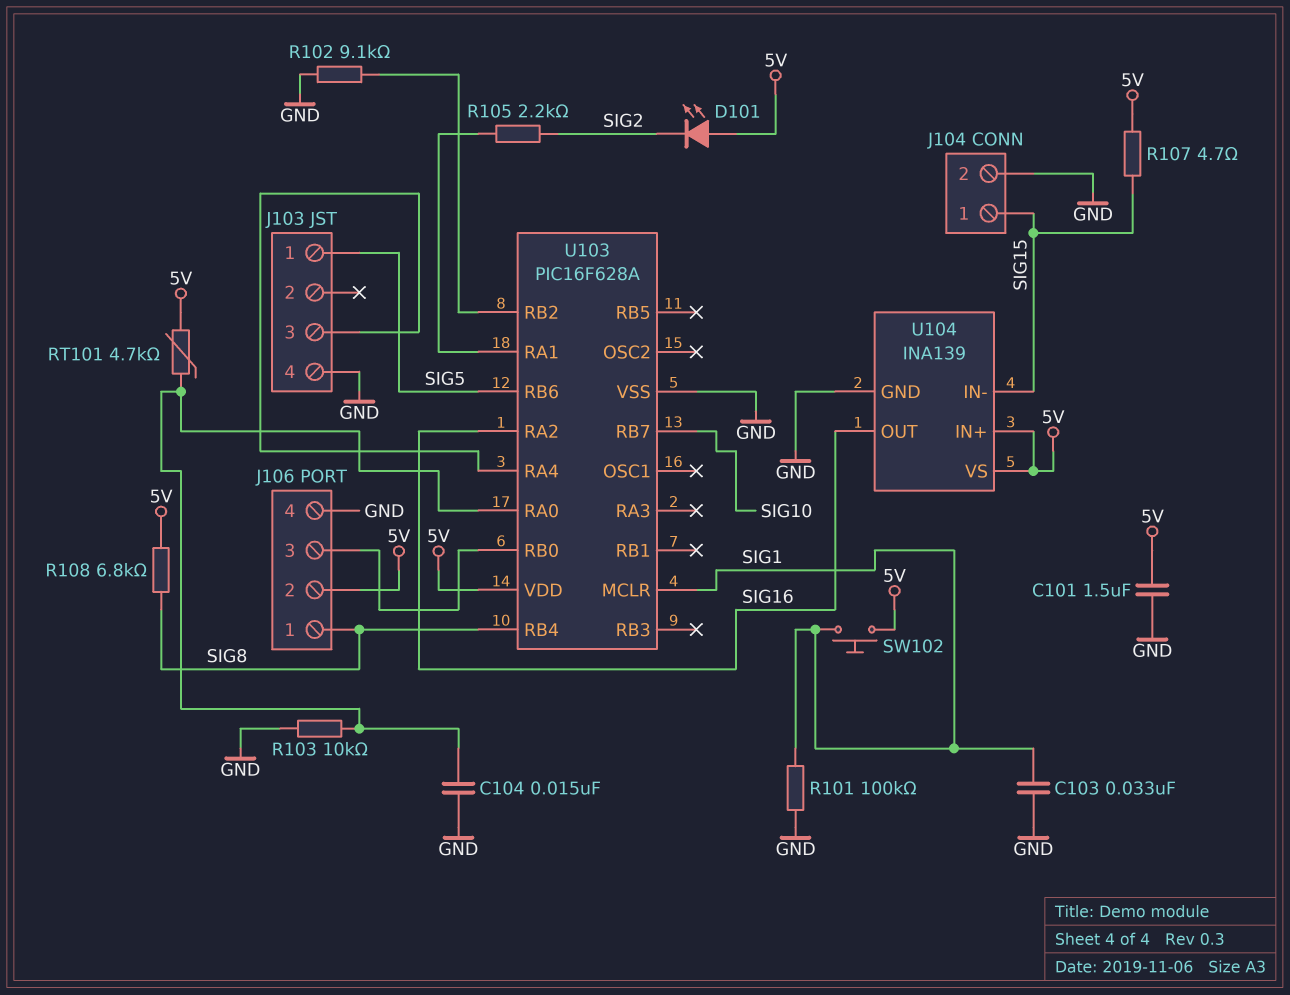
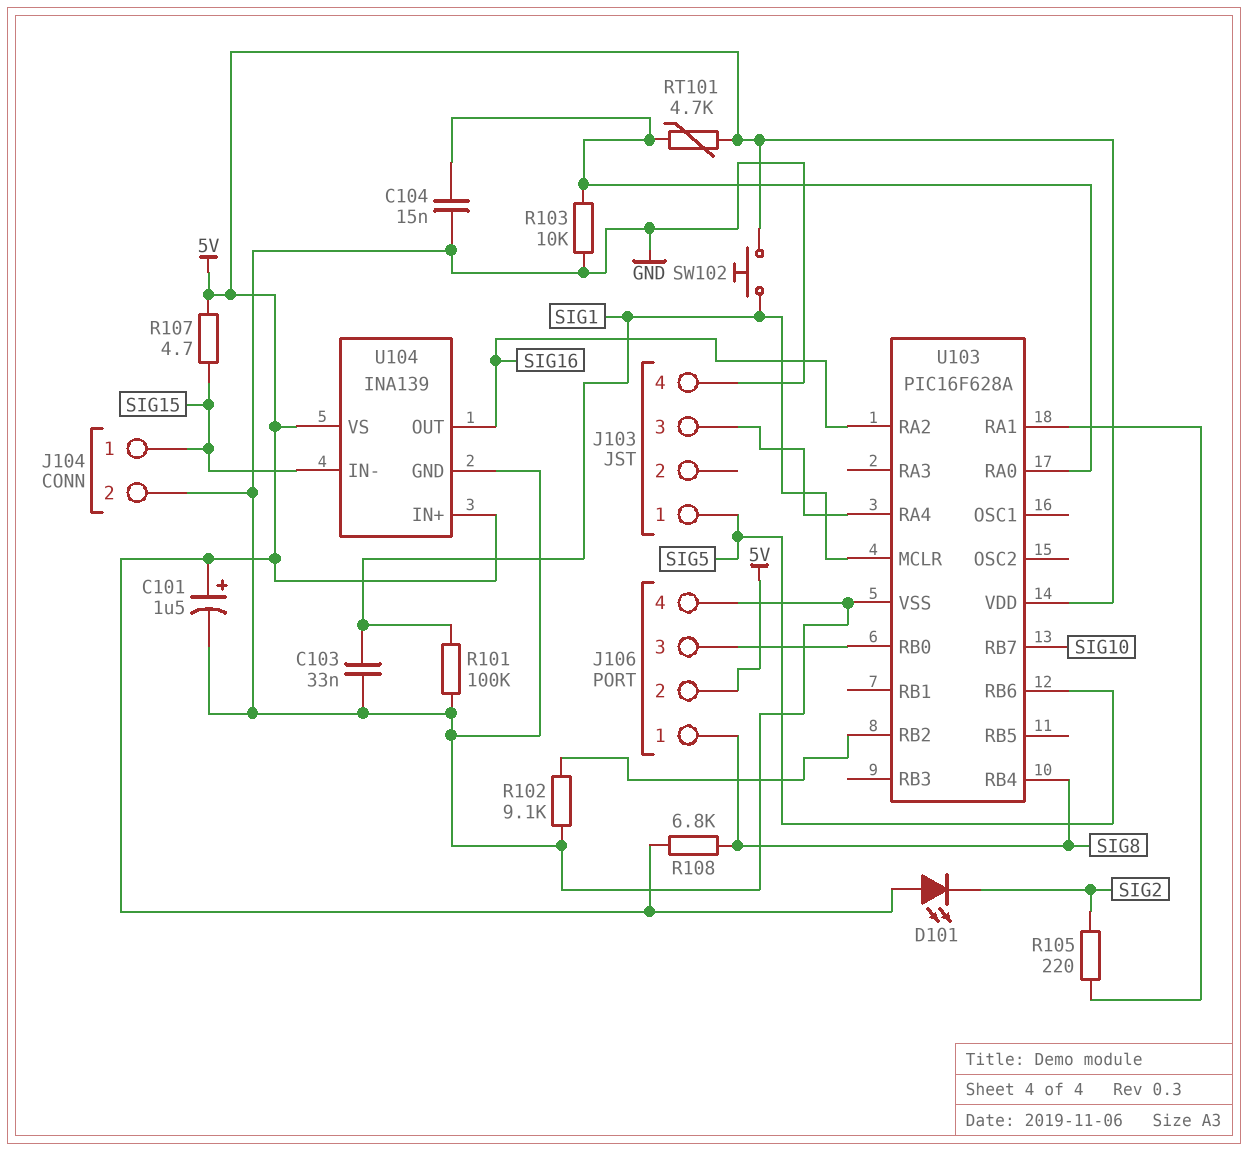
C101: 1.5uF (5V, GND) -> 1.5uF (plus 5V, minus GND)
R105: 2.2k (SIG2, U103/RA1) -> 220 (SIG2, U103/RA1)

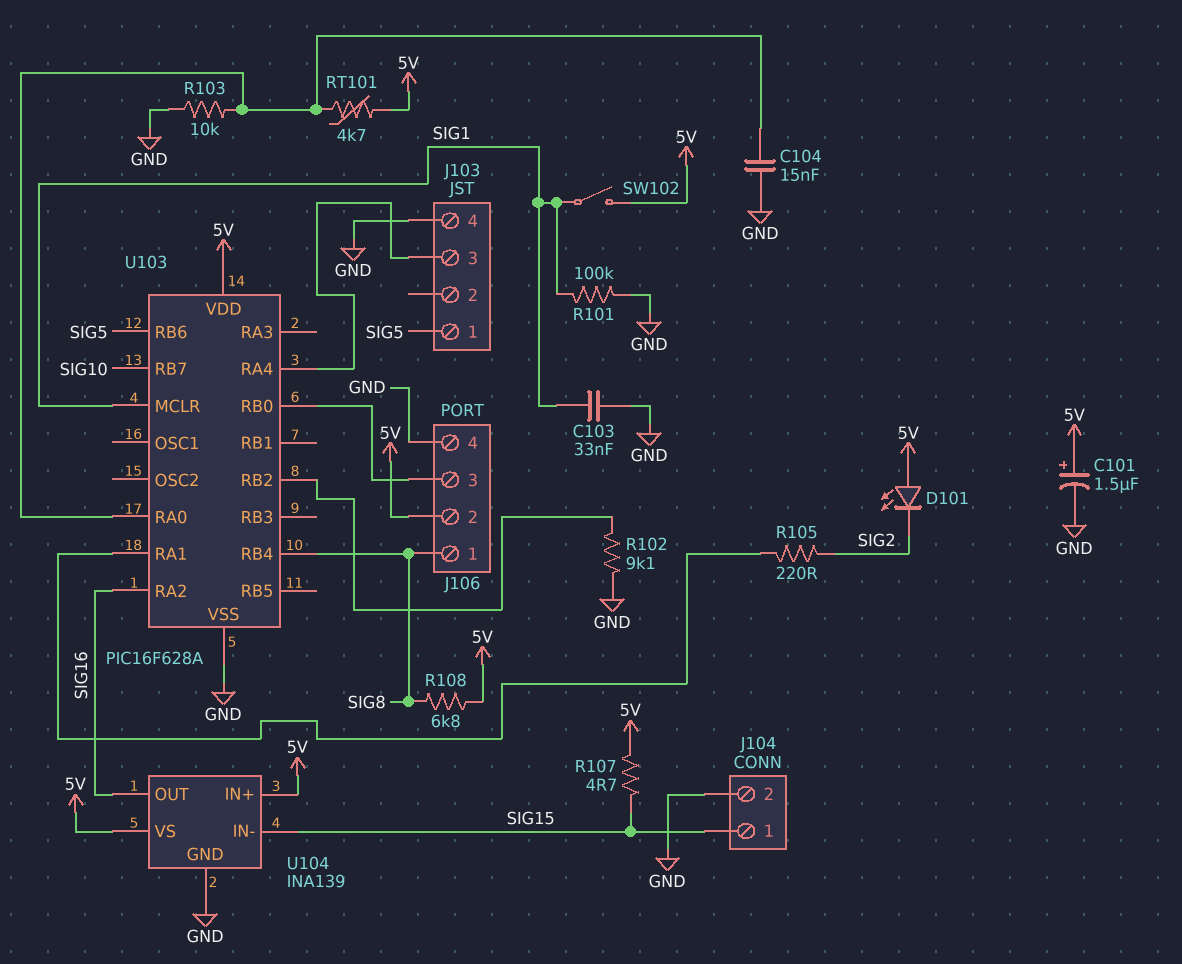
SW102: button (5V, SIG1) -> switch (5V, SIG1)

